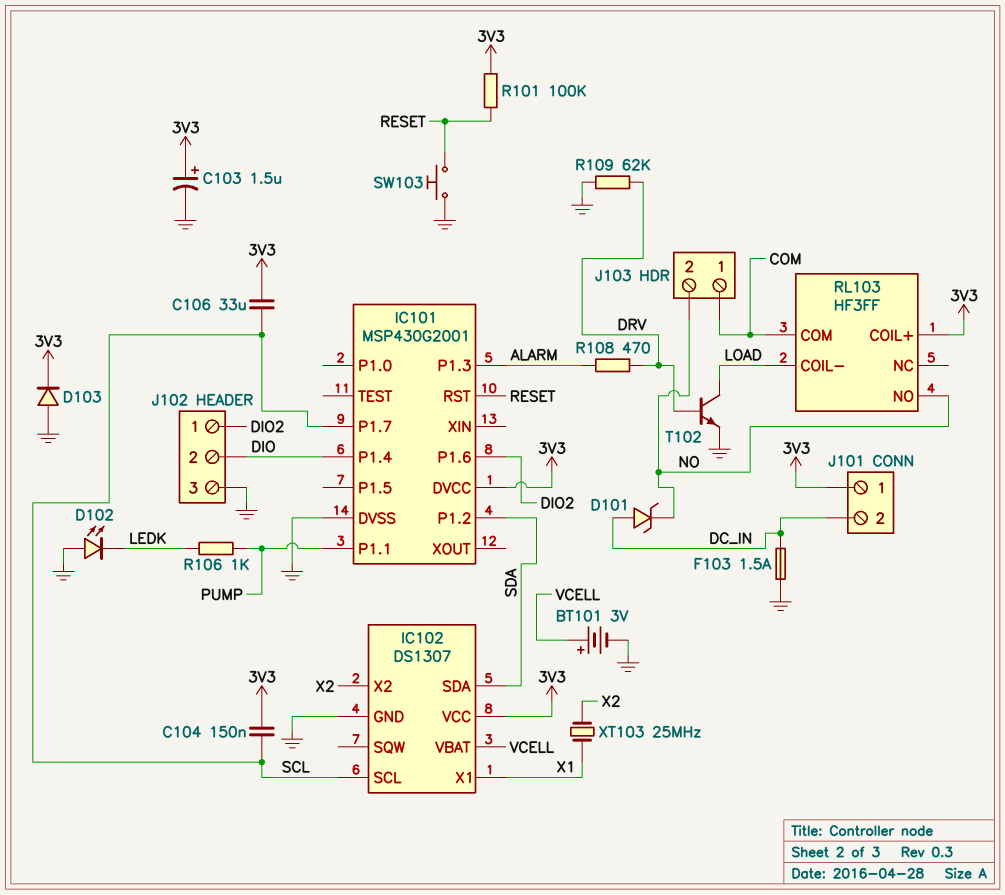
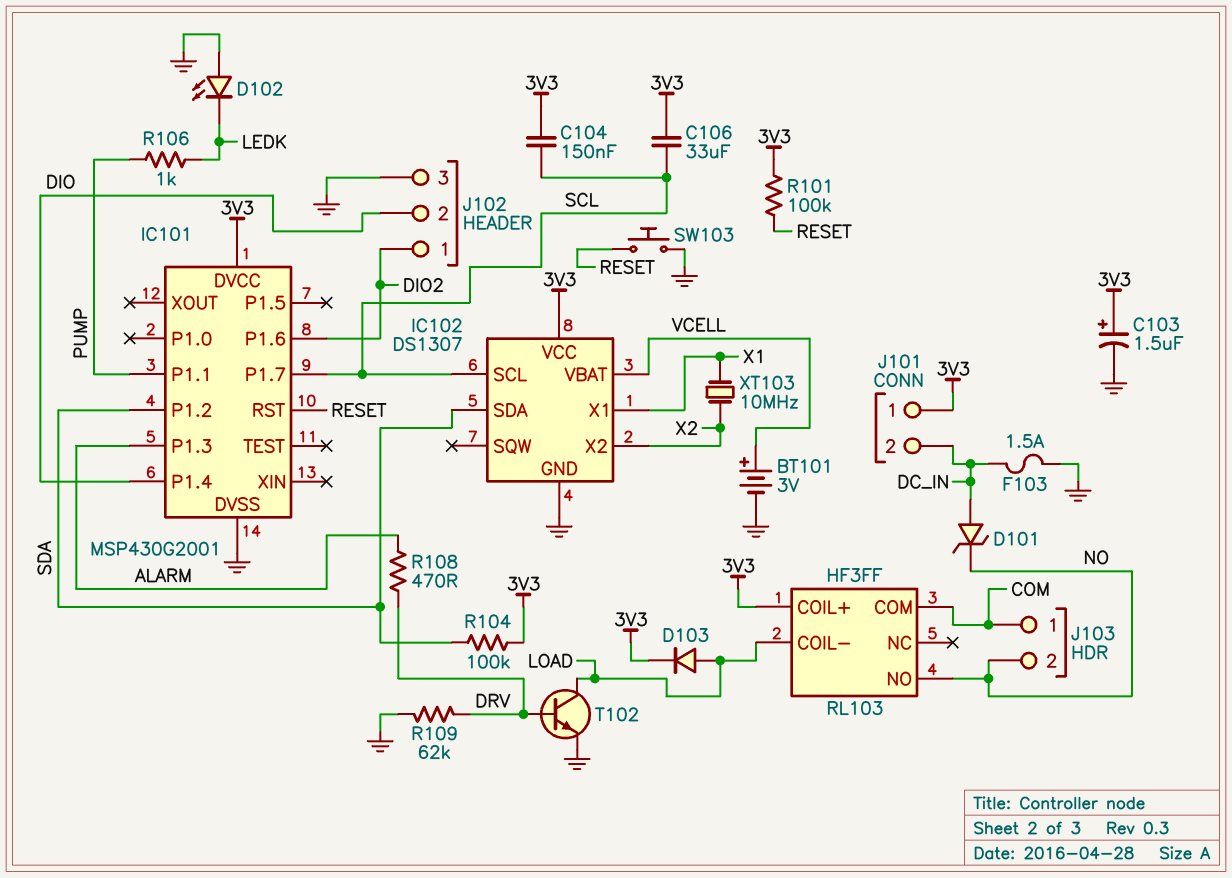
D103: diode (A GND, K 3V3) -> diode (A LOAD, K 3V3)
R104: none -> 100k (3V3, SDA)
XT103: 25MHz (X1, X2) -> 10MHz (X1, X2)

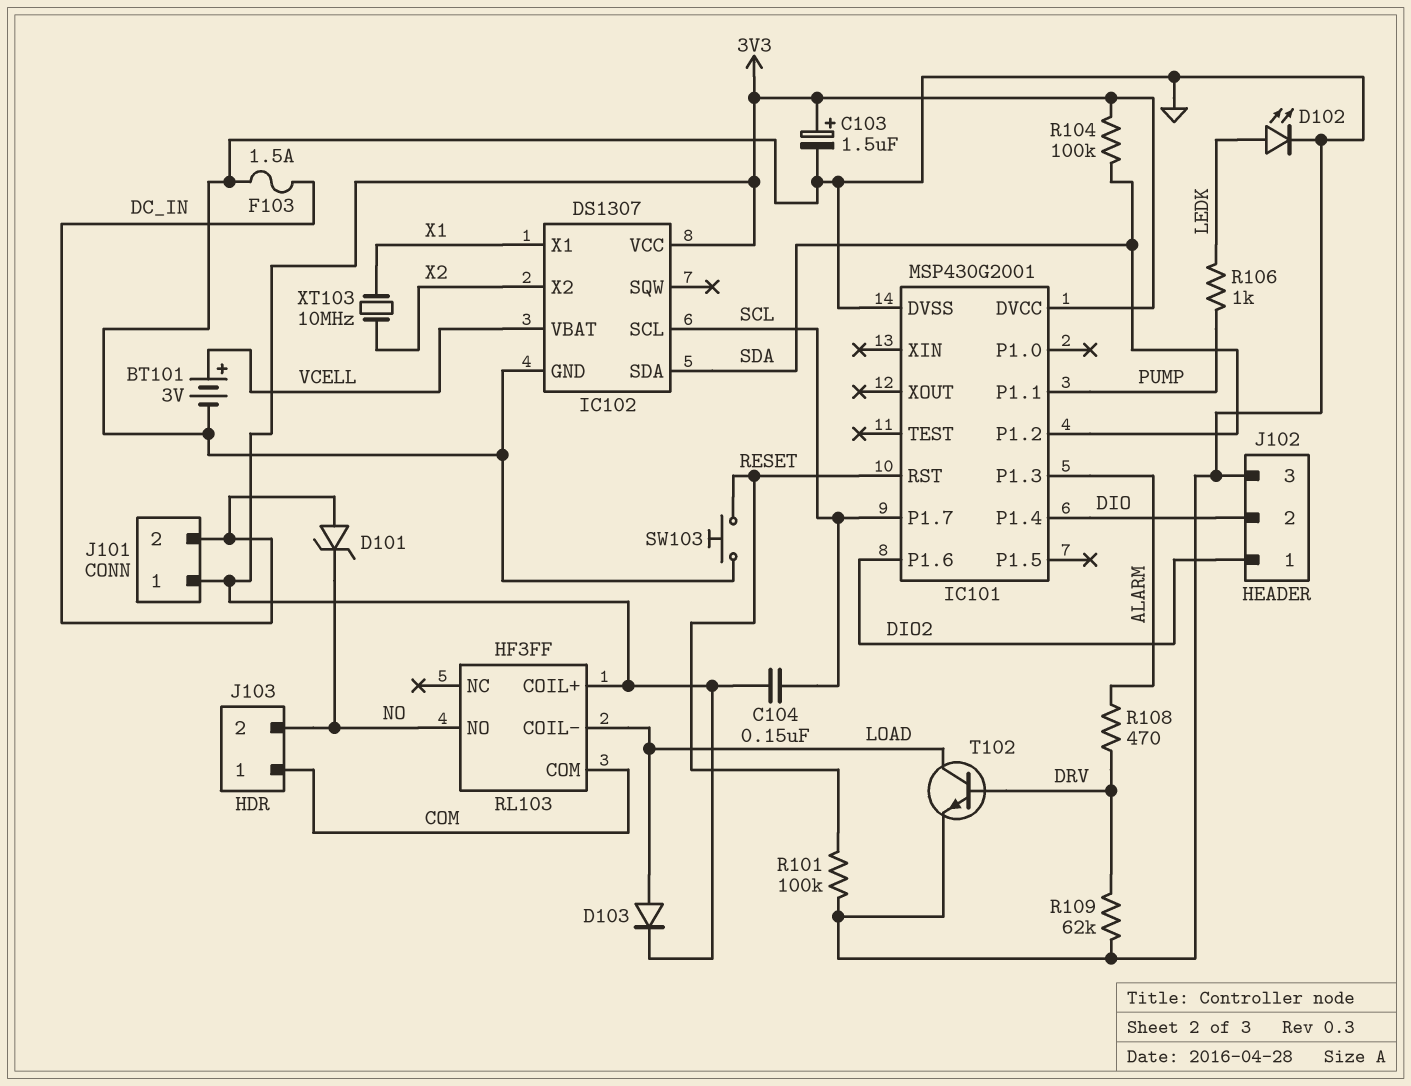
C106: 33uF (3V3, SCL) -> none
D102: LED (A GND, K LEDK) -> LED (A LEDK, K GND)
R101: 100k (3V3, RESET) -> 100k (GND, RESET)

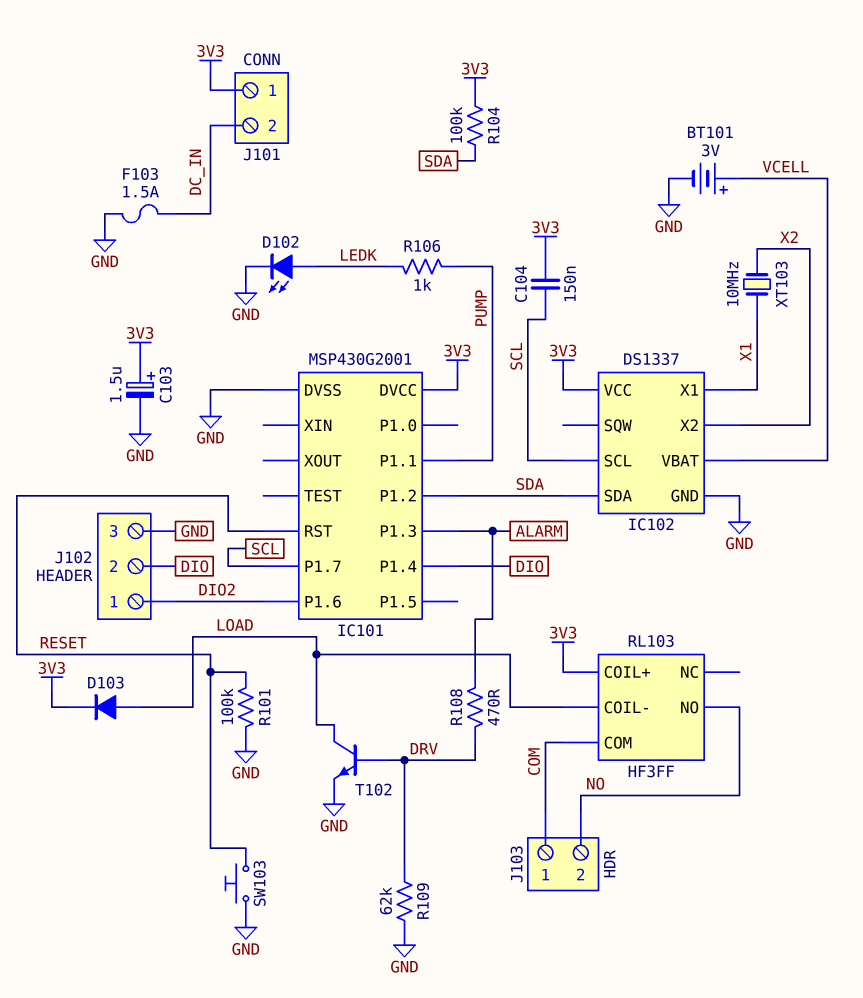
D101: zener (A DC_IN, K NO) -> none
IC102: DS1307 -> DS1337

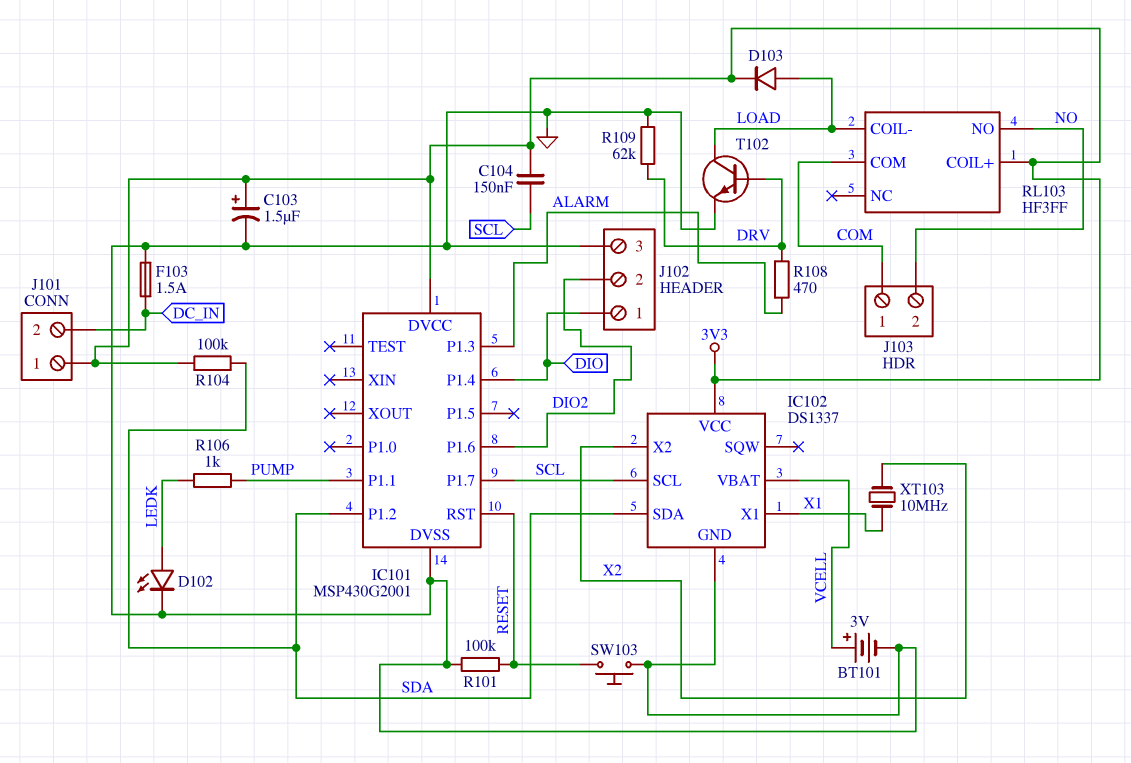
J102 pin 1: DIO2 -> DIO
J102 pin 2: DIO -> DIO2

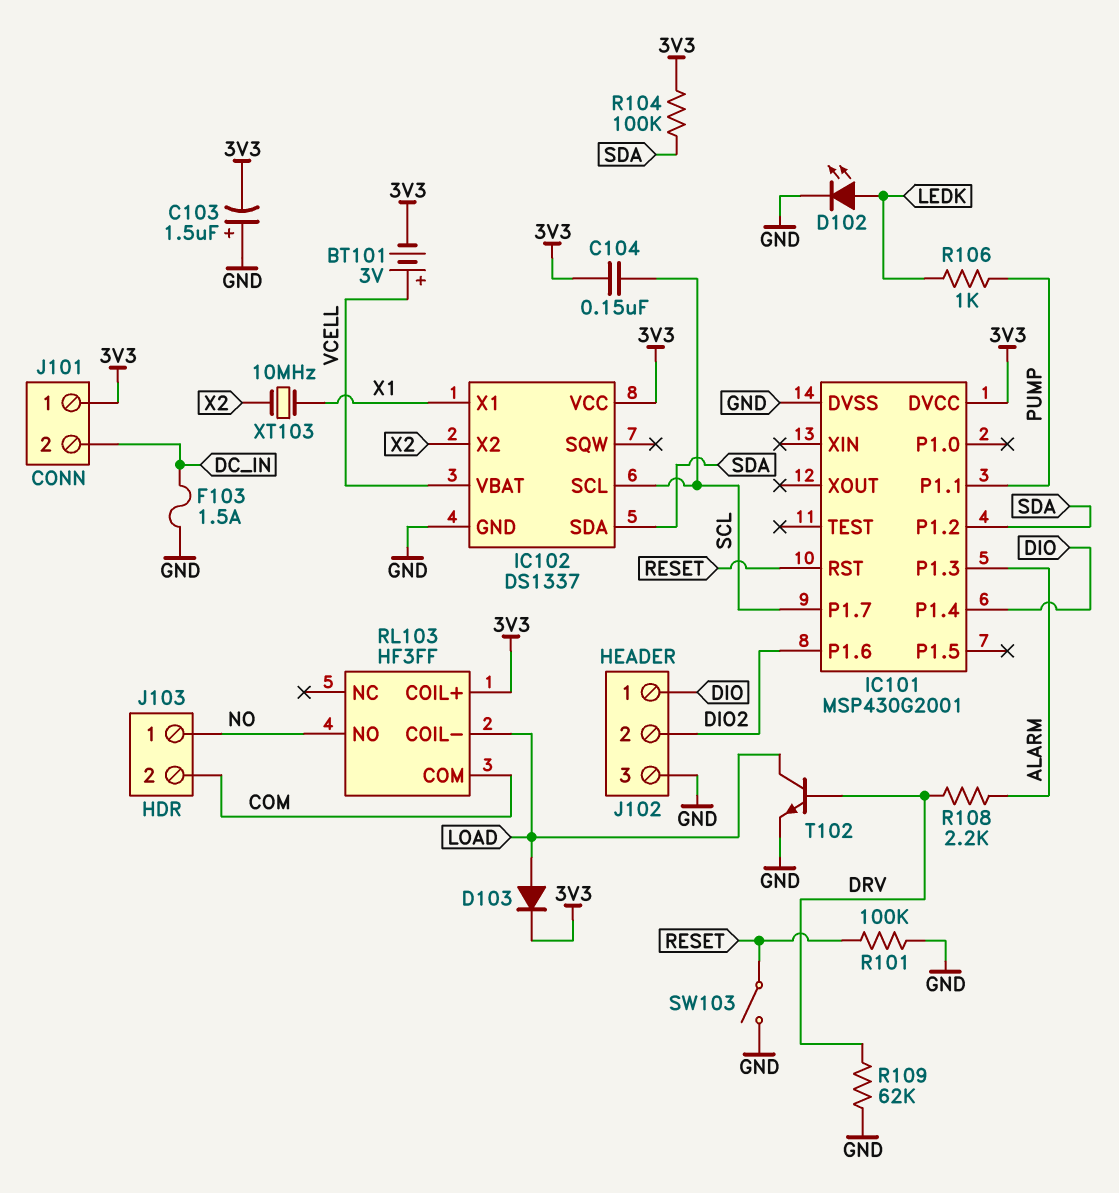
BT101: 3V (plus VCELL, minus GND) -> 3V (plus VCELL, minus 3V3)
C103: 1.5uF (plus 3V3, minus GND) -> 1.5uF (plus GND, minus 3V3)
J103 pin 1: COM -> NO
J103 pin 2: NO -> COM
R108: 470 (ALARM, DRV) -> 2.2k (ALARM, DRV)
SW103: button (GND, RESET) -> switch (GND, RESET)

